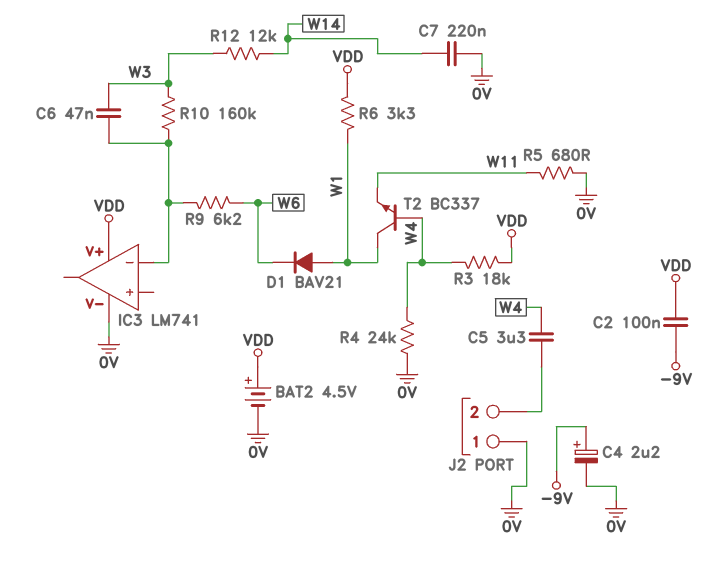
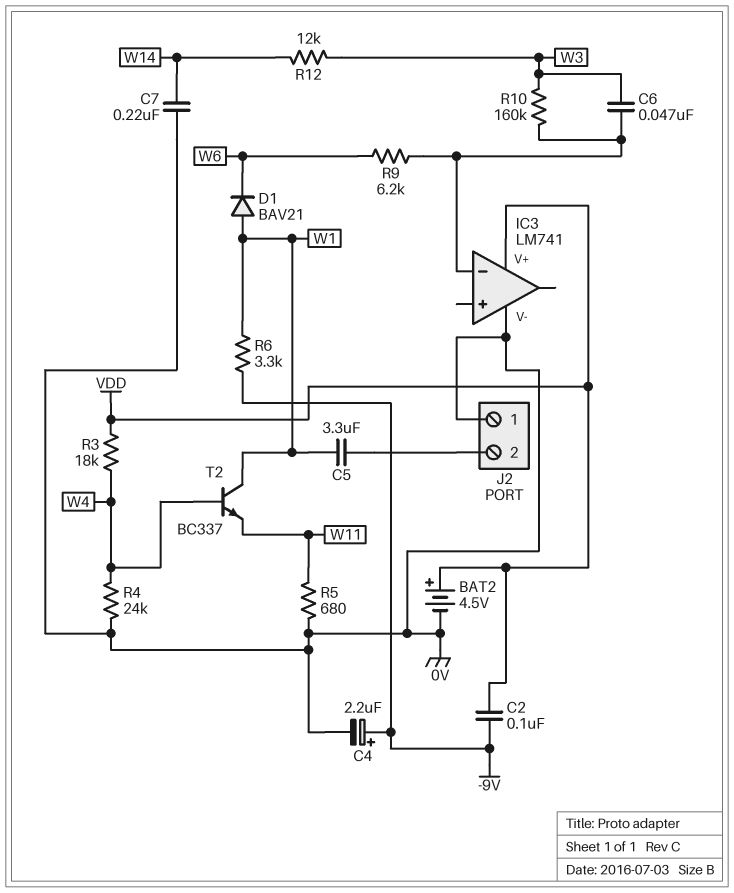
C5: 3.3uF (J2/2, W4) -> 3.3uF (J2/2, W1)
R6: 3.3k (VDD, W1) -> 3.3k (-9V, W1)

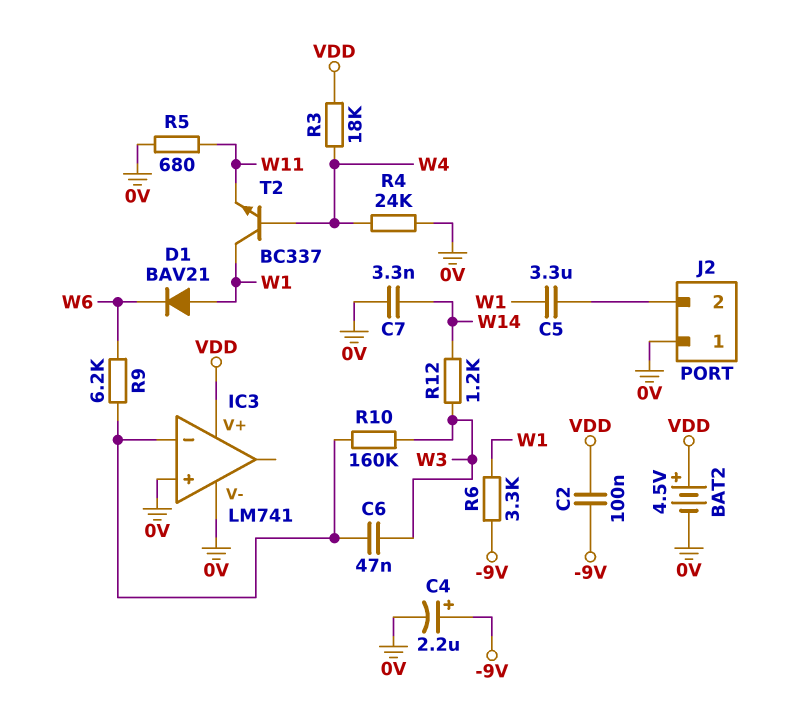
C7: 220nF (0V, W14) -> 3.3nF (0V, W14)
IC3 pin in+: none -> 0V
R12: 12k (W3, W14) -> 1.2k (W3, W14)

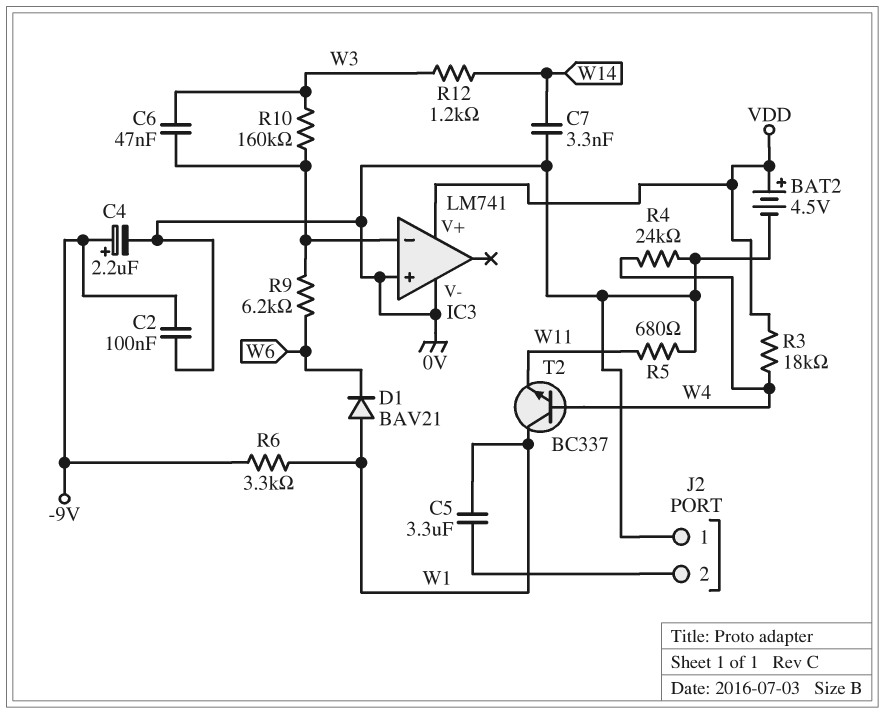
C2: 100nF (-9V, VDD) -> 100nF (-9V, 0V)

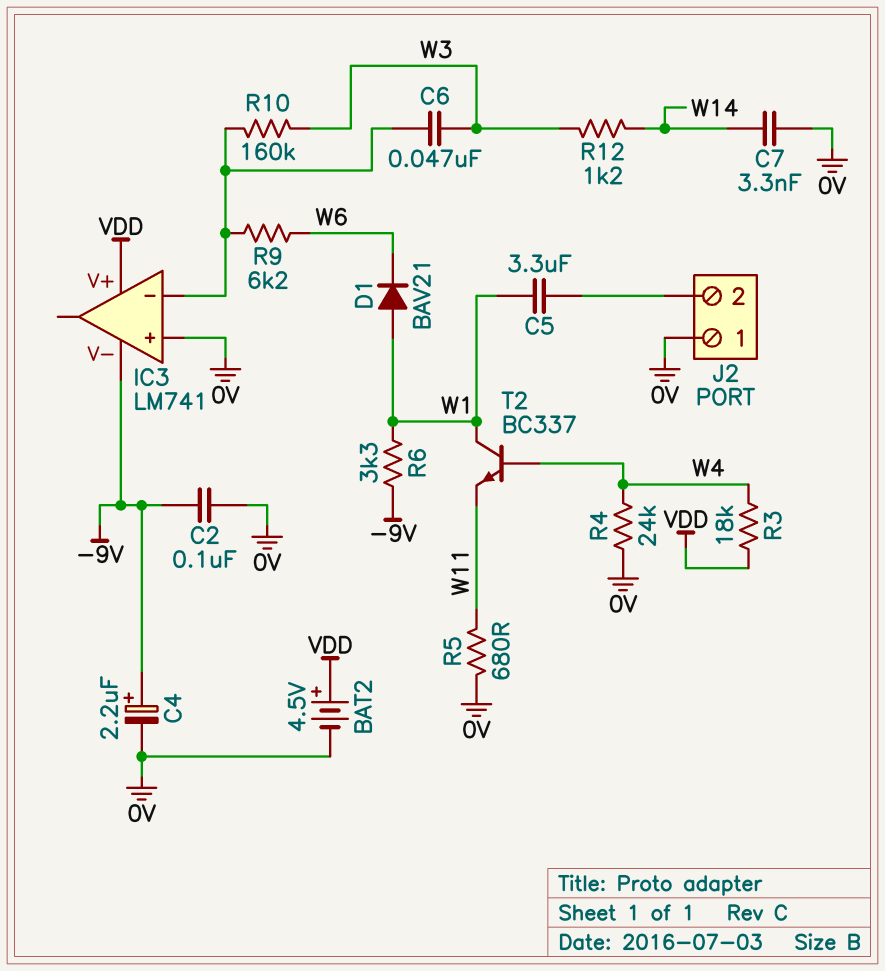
IC3 pin V-: 0V -> -9V

